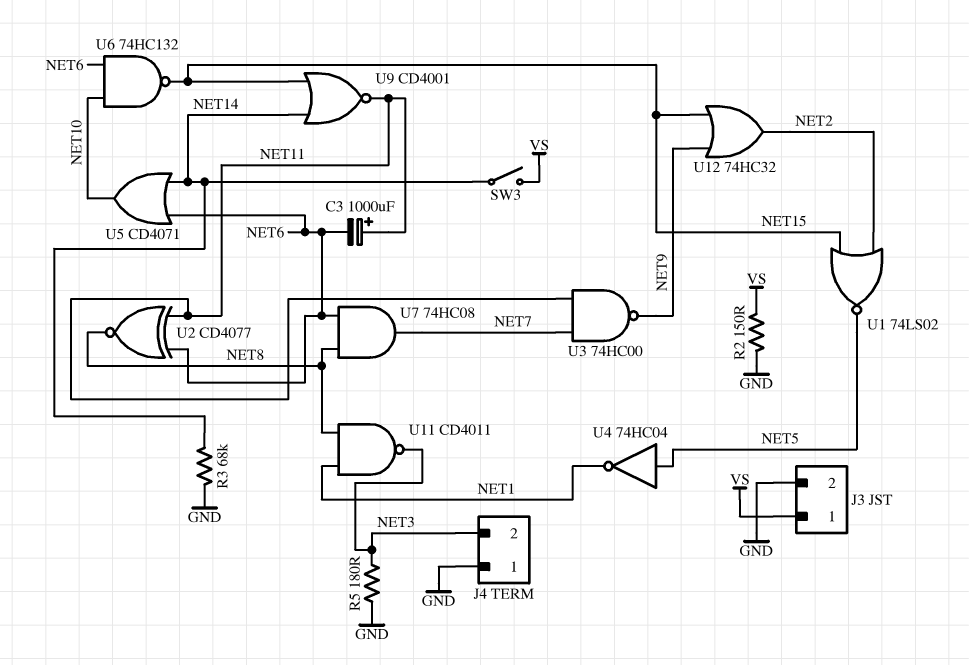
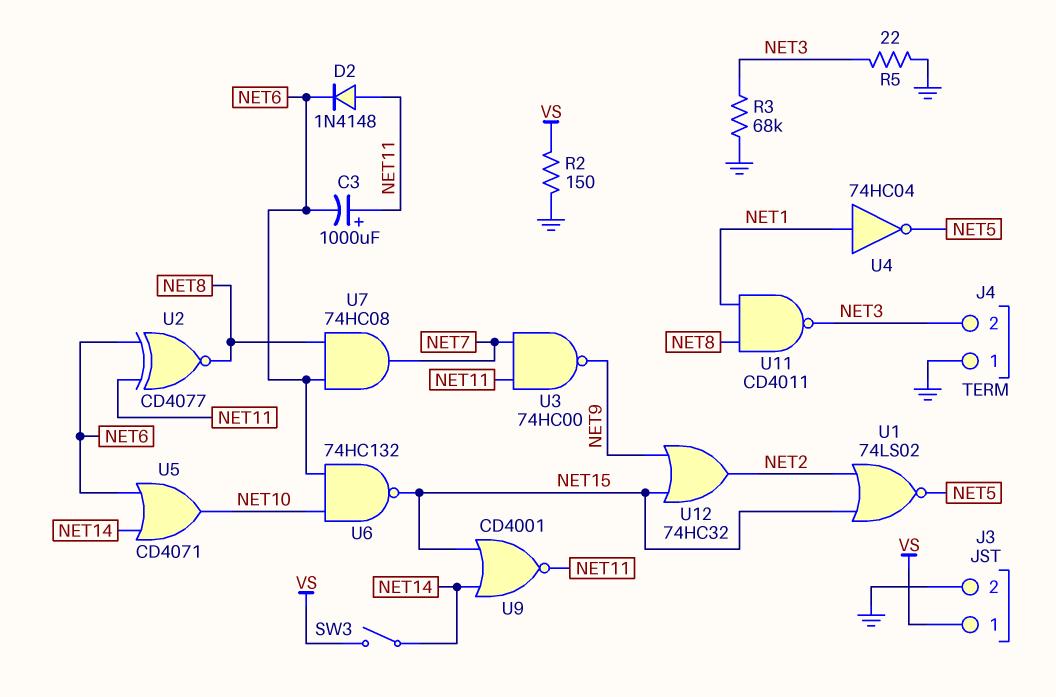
D2: none -> diode 1N4148 (A NET11, K NET6)
R3: 68k (GND, NET14) -> 68k (GND, NET3)
R5: 180 (GND, NET3) -> 22 (GND, NET3)
U4: NOT 74HC04 (in NET5, out NET1) -> NOT 74HC04 (in NET1, out NET5)

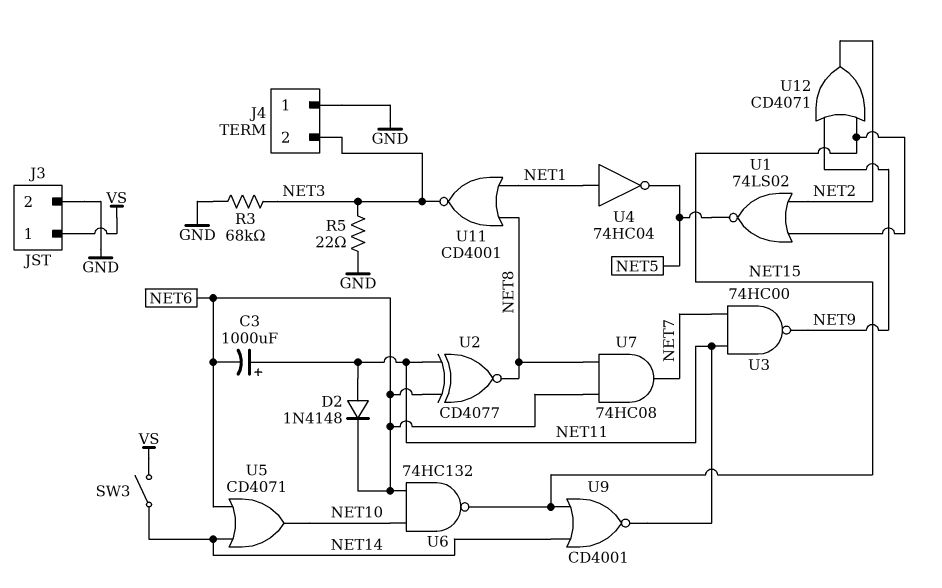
R2: 150 (GND, VS) -> none
U11: NAND CD4011 (in NET1, in NET8, out NET3) -> NOR CD4001 (in NET1, in NET8, out NET3)
U12: OR 74HC32 (in NET9, in NET15, out NET2) -> OR CD4071 (in NET9, in NET15, out NET2)

